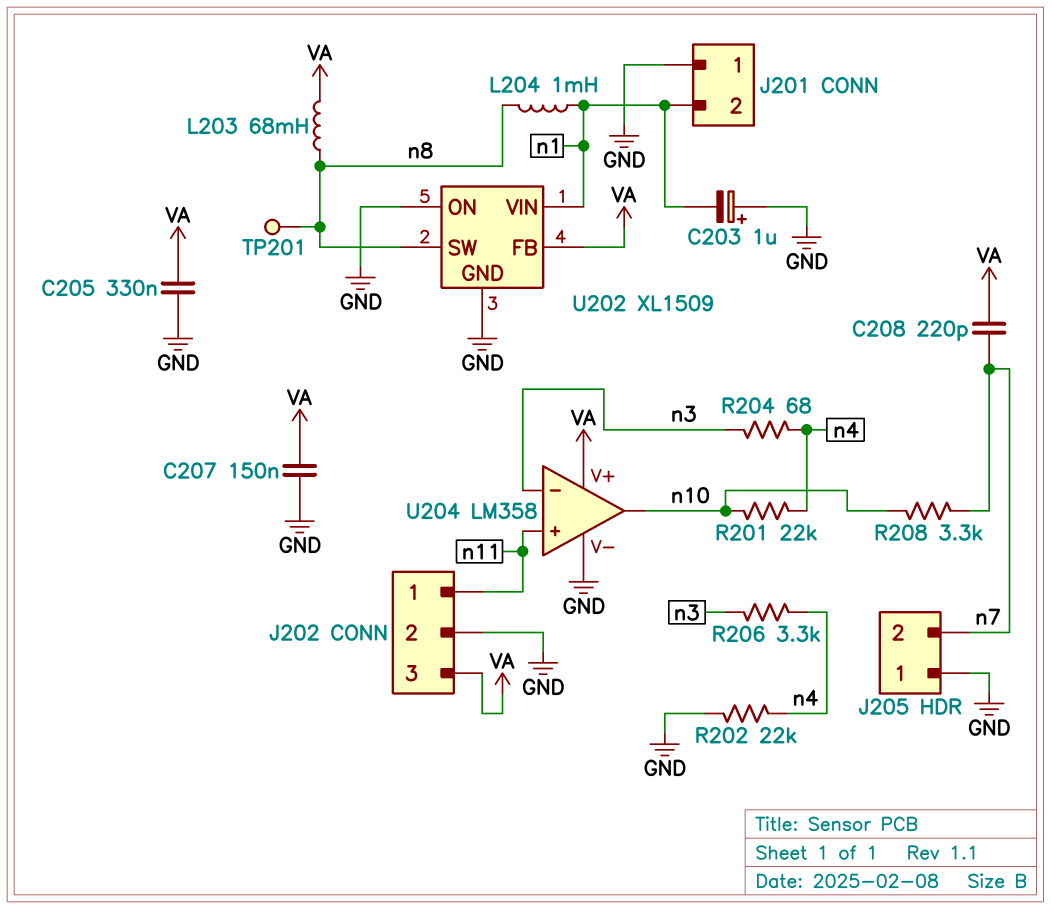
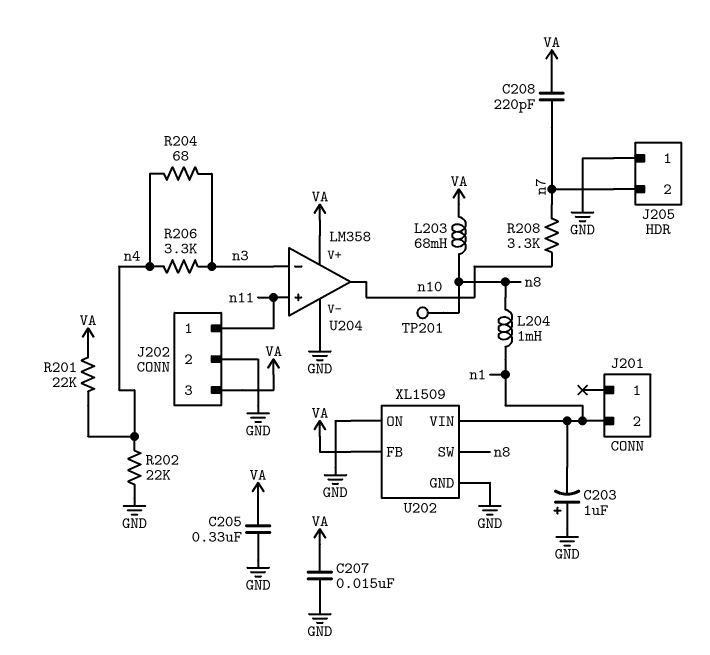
C207: 150nF (GND, VA) -> 15nF (GND, VA)
J201 pin 1: GND -> none
R201: 22k (n4, n10) -> 22k (VA, n4)

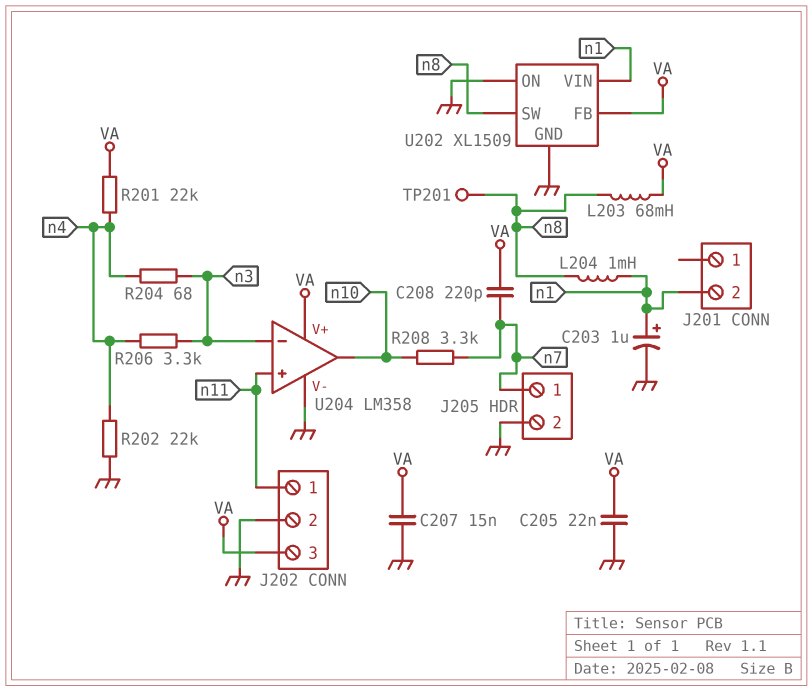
C203: 1uF (plus GND, minus n1) -> 1uF (plus n1, minus GND)
C205: 330nF (GND, VA) -> 22nF (GND, VA)
J205 pin 1: GND -> n7
J205 pin 2: n7 -> GND

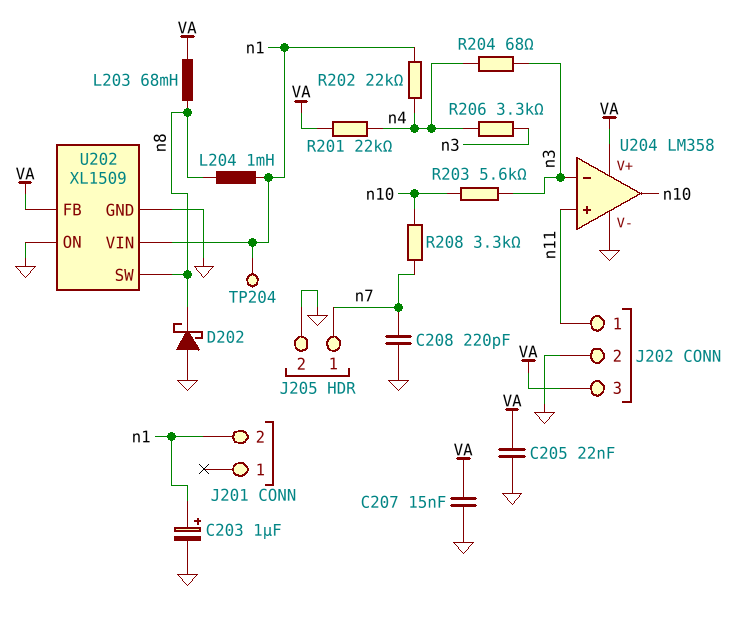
C208: 220pF (VA, n7) -> 220pF (GND, n7)
D202: none -> schottky (A GND, K n8)
R202: 22k (GND, n4) -> 22k (n1, n4)
R203: none -> 5.6k (n3, n10)
TP201: test point (n8) -> none
TP204: none -> test point (n1)

